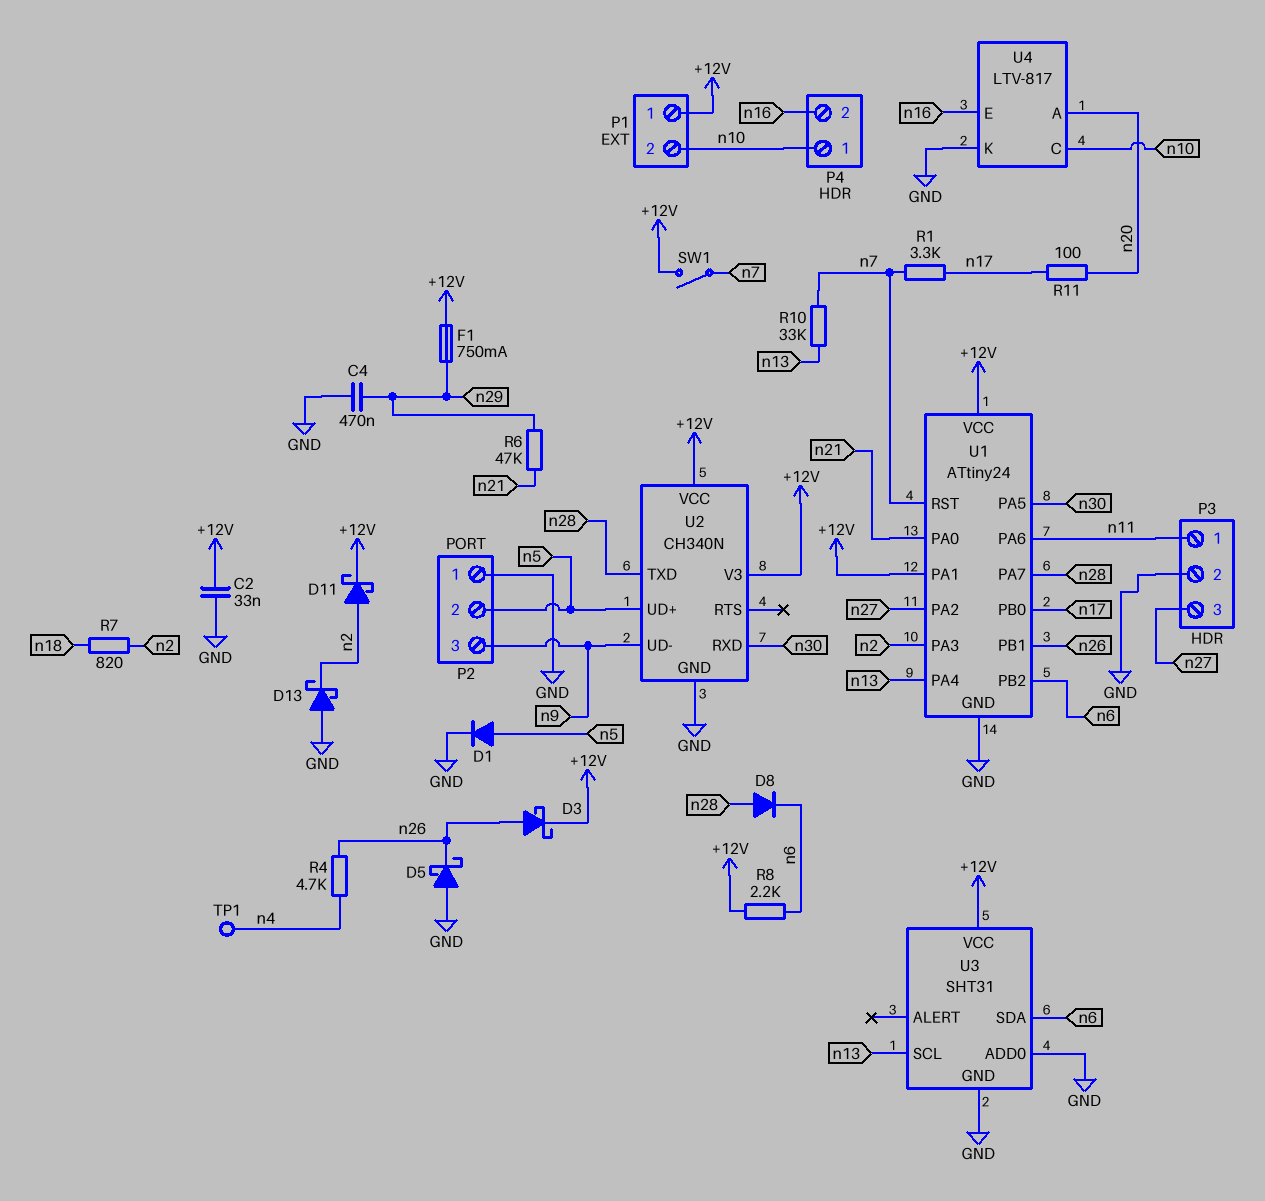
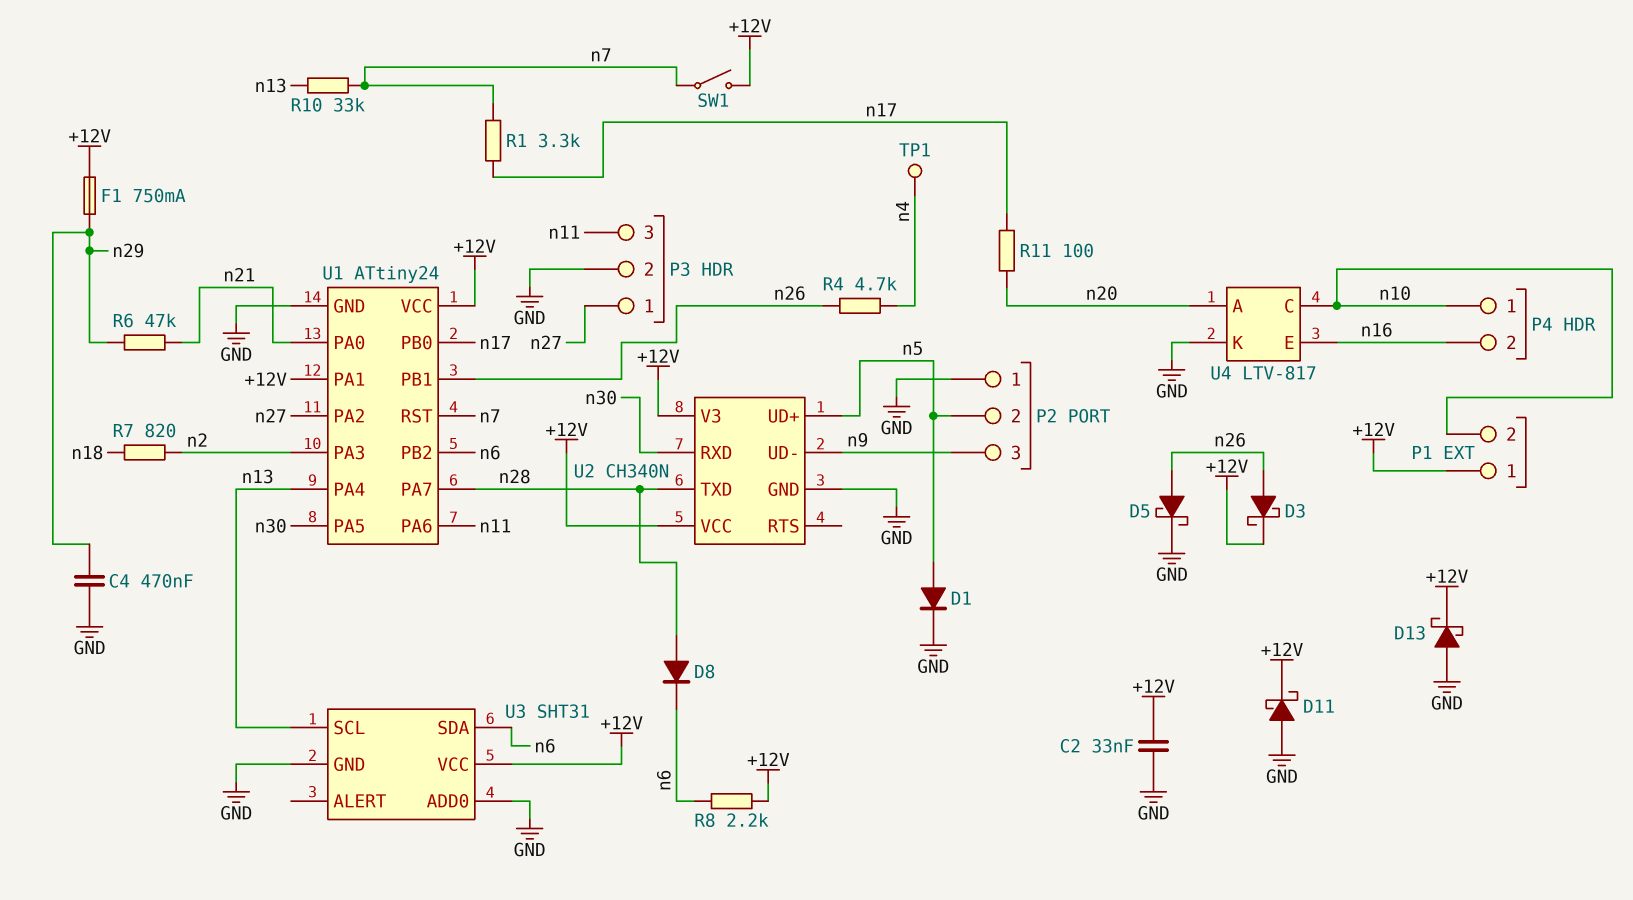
D5: schottky (A GND, K n26) -> schottky (A n26, K GND)
D11: schottky (A n2, K +12V) -> schottky (A GND, K +12V)
D13: schottky (A GND, K n2) -> schottky (A GND, K +12V)
P3 pin 1: n11 -> n27
P3 pin 3: n27 -> n11

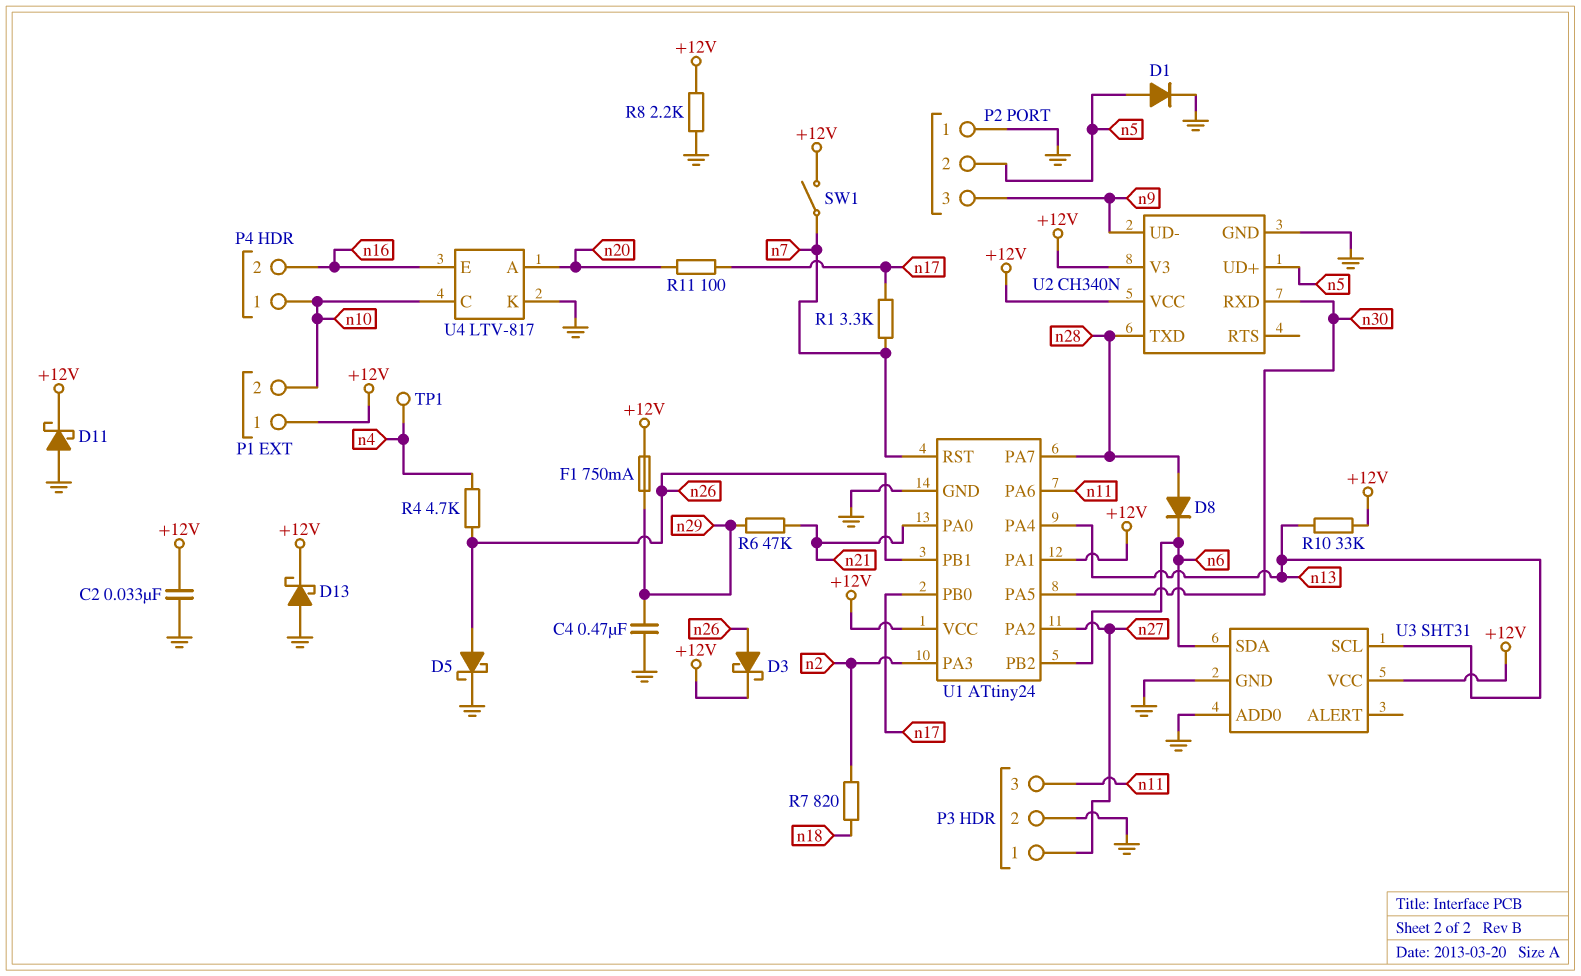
R8: 2.2k (+12V, n6) -> 2.2k (+12V, GND)
R10: 33k (n7, n13) -> 33k (+12V, n13)

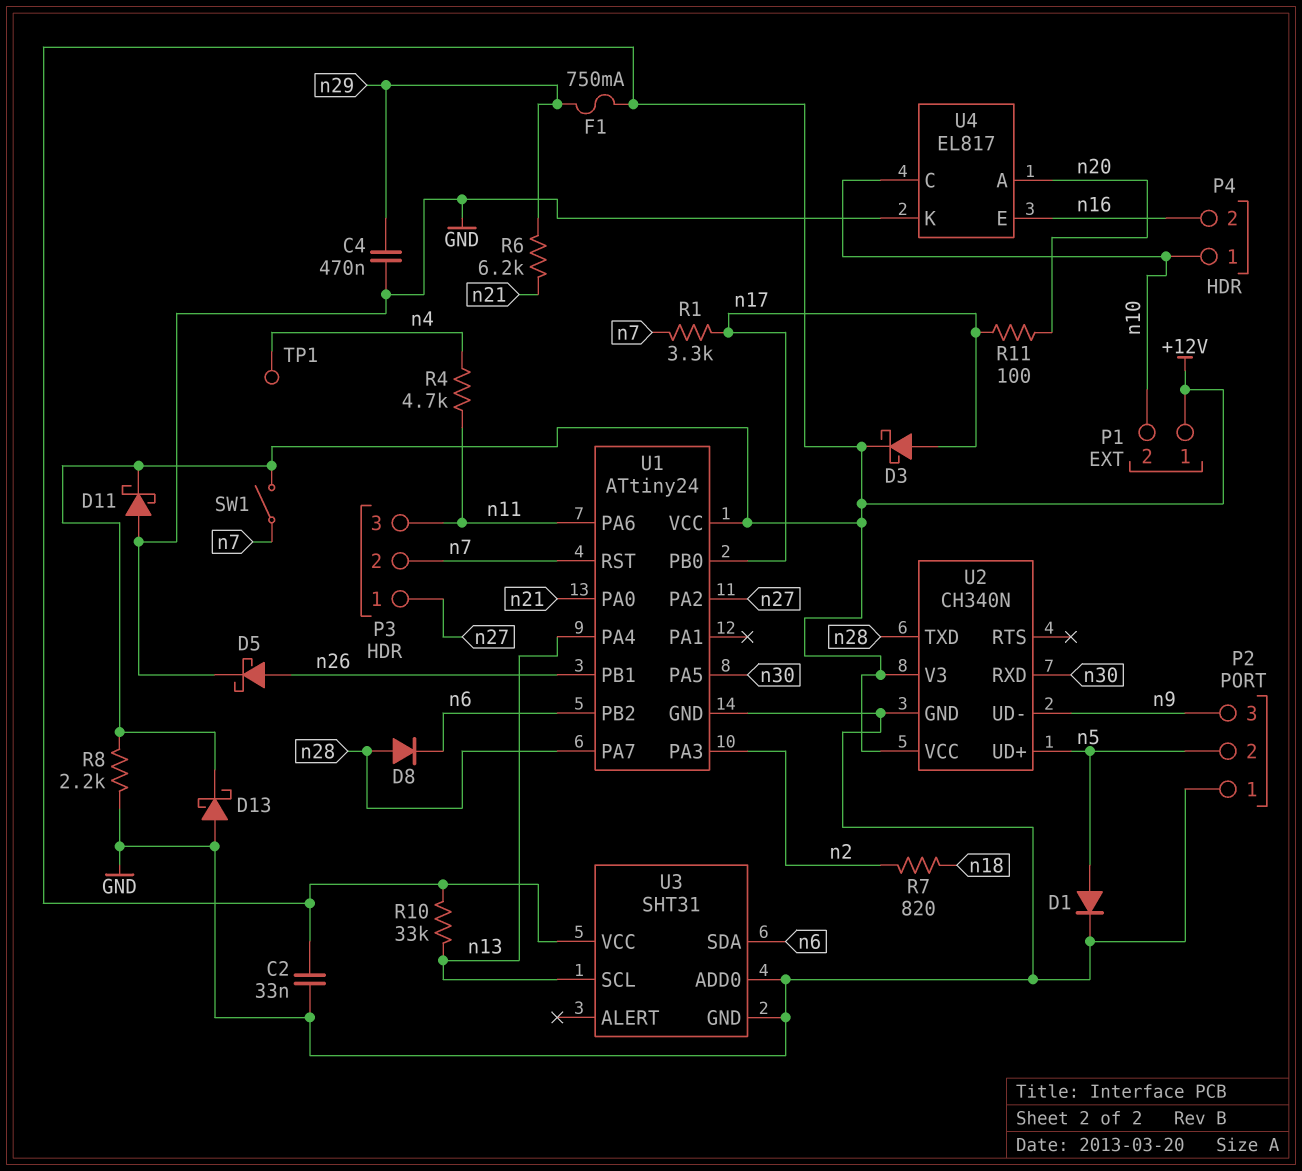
D3: schottky (A n26, K +12V) -> schottky (A n17, K +12V)
P3 pin 2: GND -> n7
R4: 4.7k (n4, n26) -> 4.7k (n4, n11)
R6: 47k (n21, n29) -> 6.2k (n21, n29)
U1 pin PA1: +12V -> none
U4: LTV-817 -> EL817

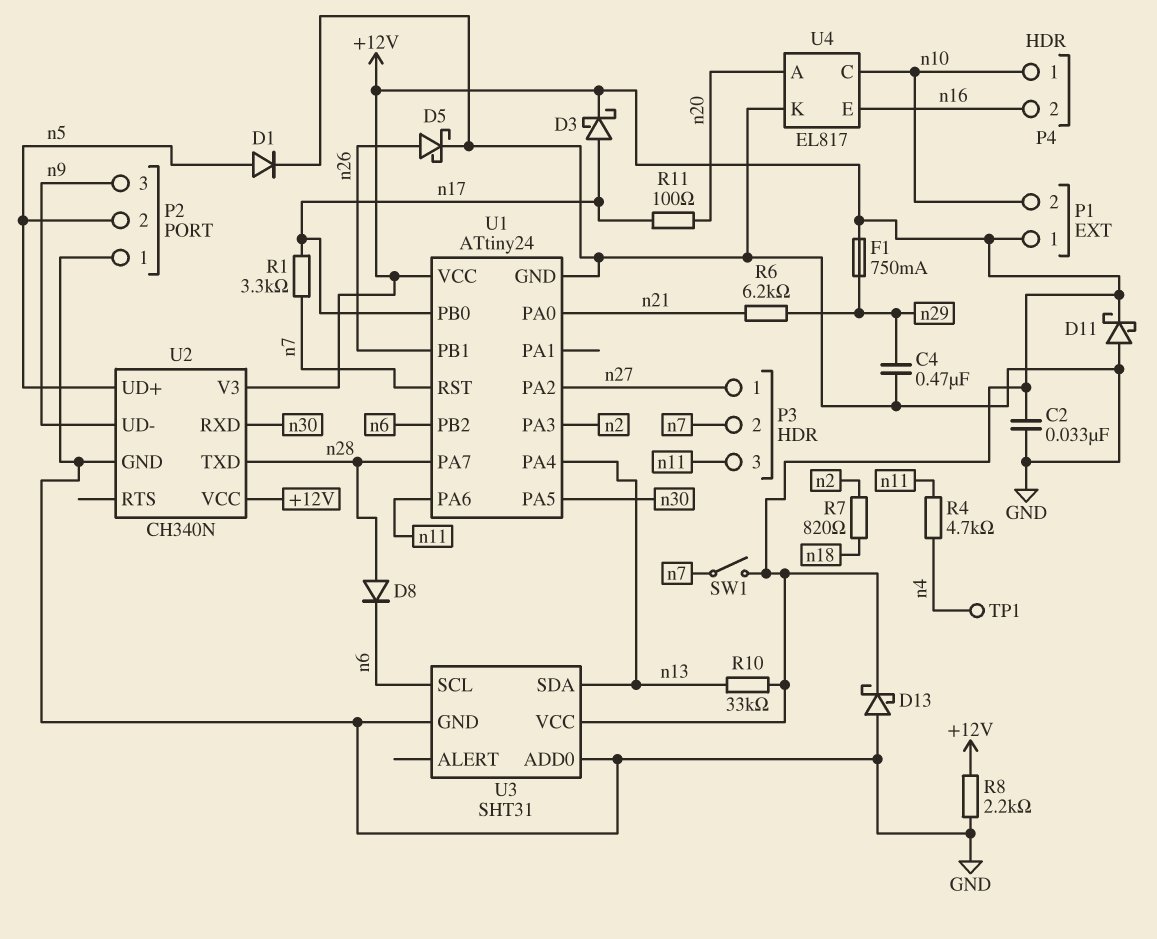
U3 pin SCL: n13 -> n6
U3 pin SDA: n6 -> n13

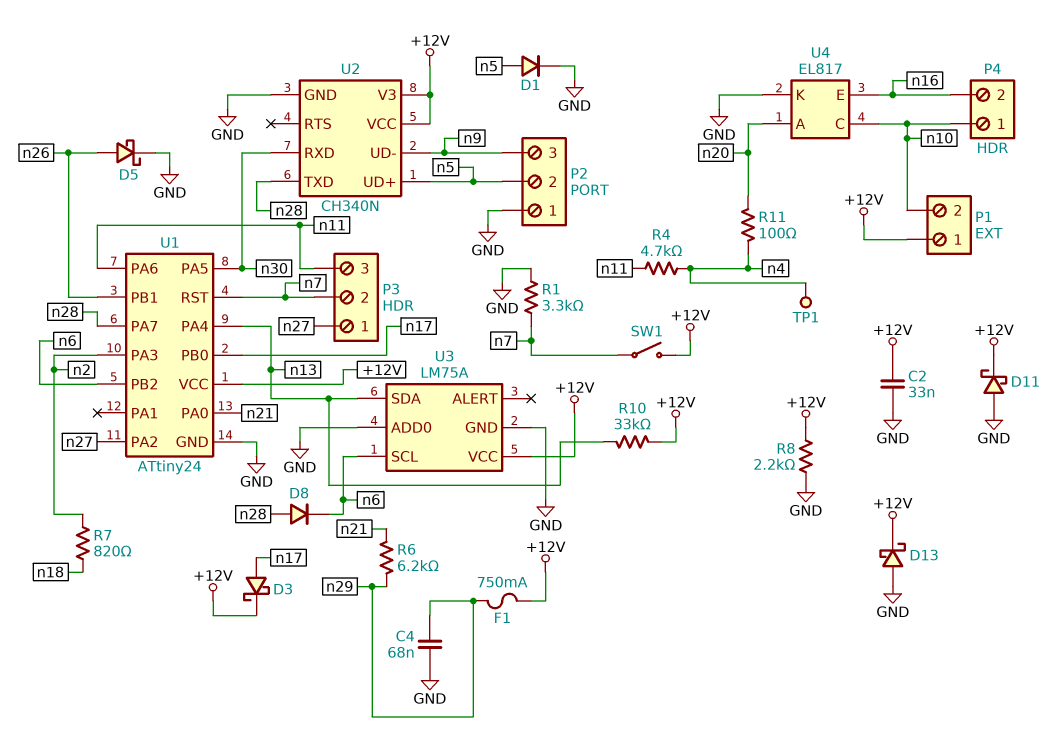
C4: 470nF (GND, n29) -> 68nF (GND, n29)
R1: 3.3k (n7, n17) -> 3.3k (GND, n7)
R11: 100 (n17, n20) -> 100 (n4, n20)
U3: SHT31 -> LM75A

